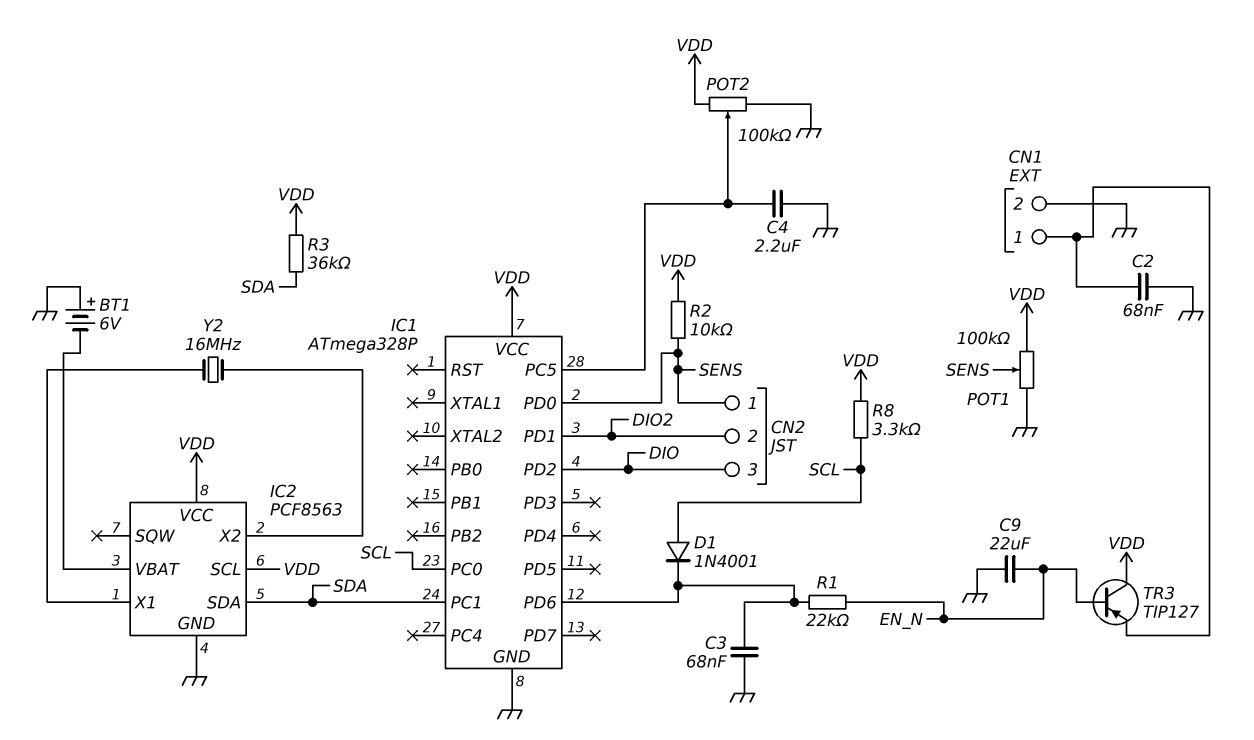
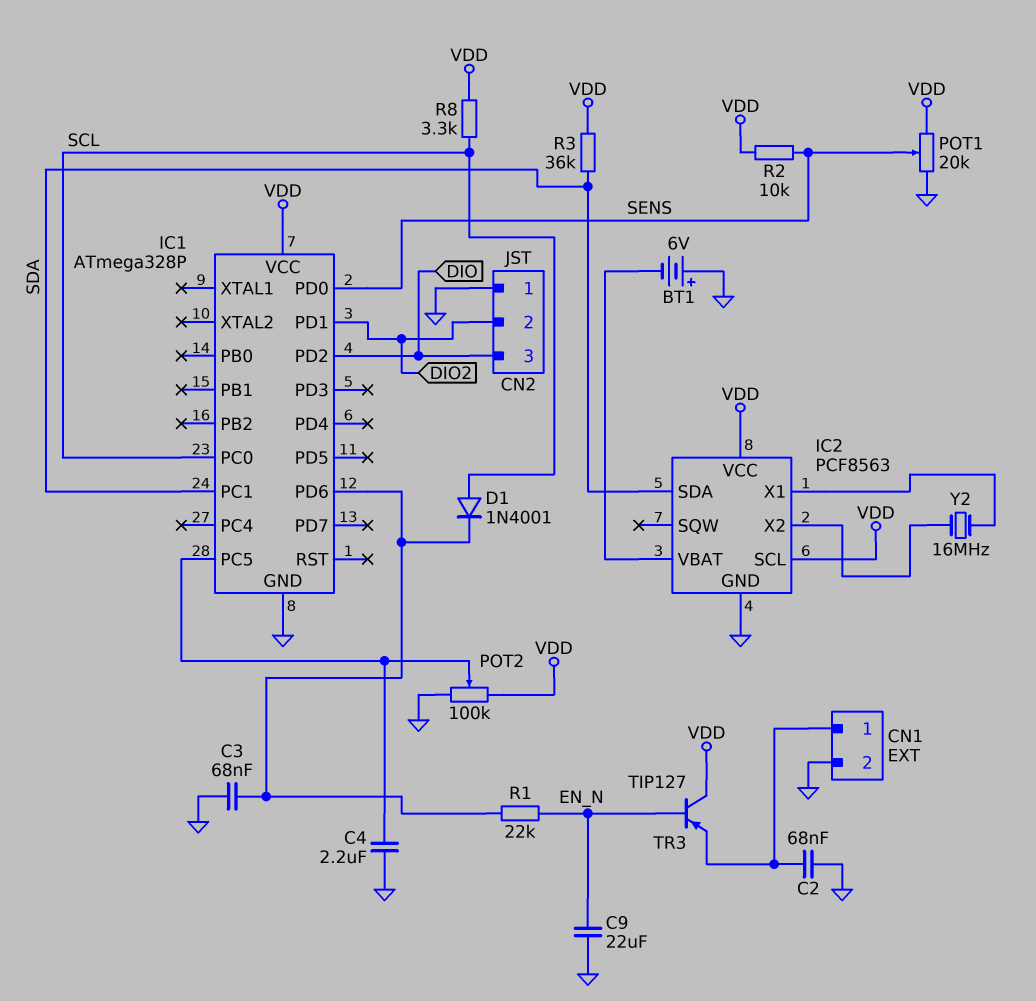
CN2 pin 1: SENS -> GND
POT1: 100k (GND, VDD, wiper SENS) -> 20k (GND, VDD, wiper SENS)

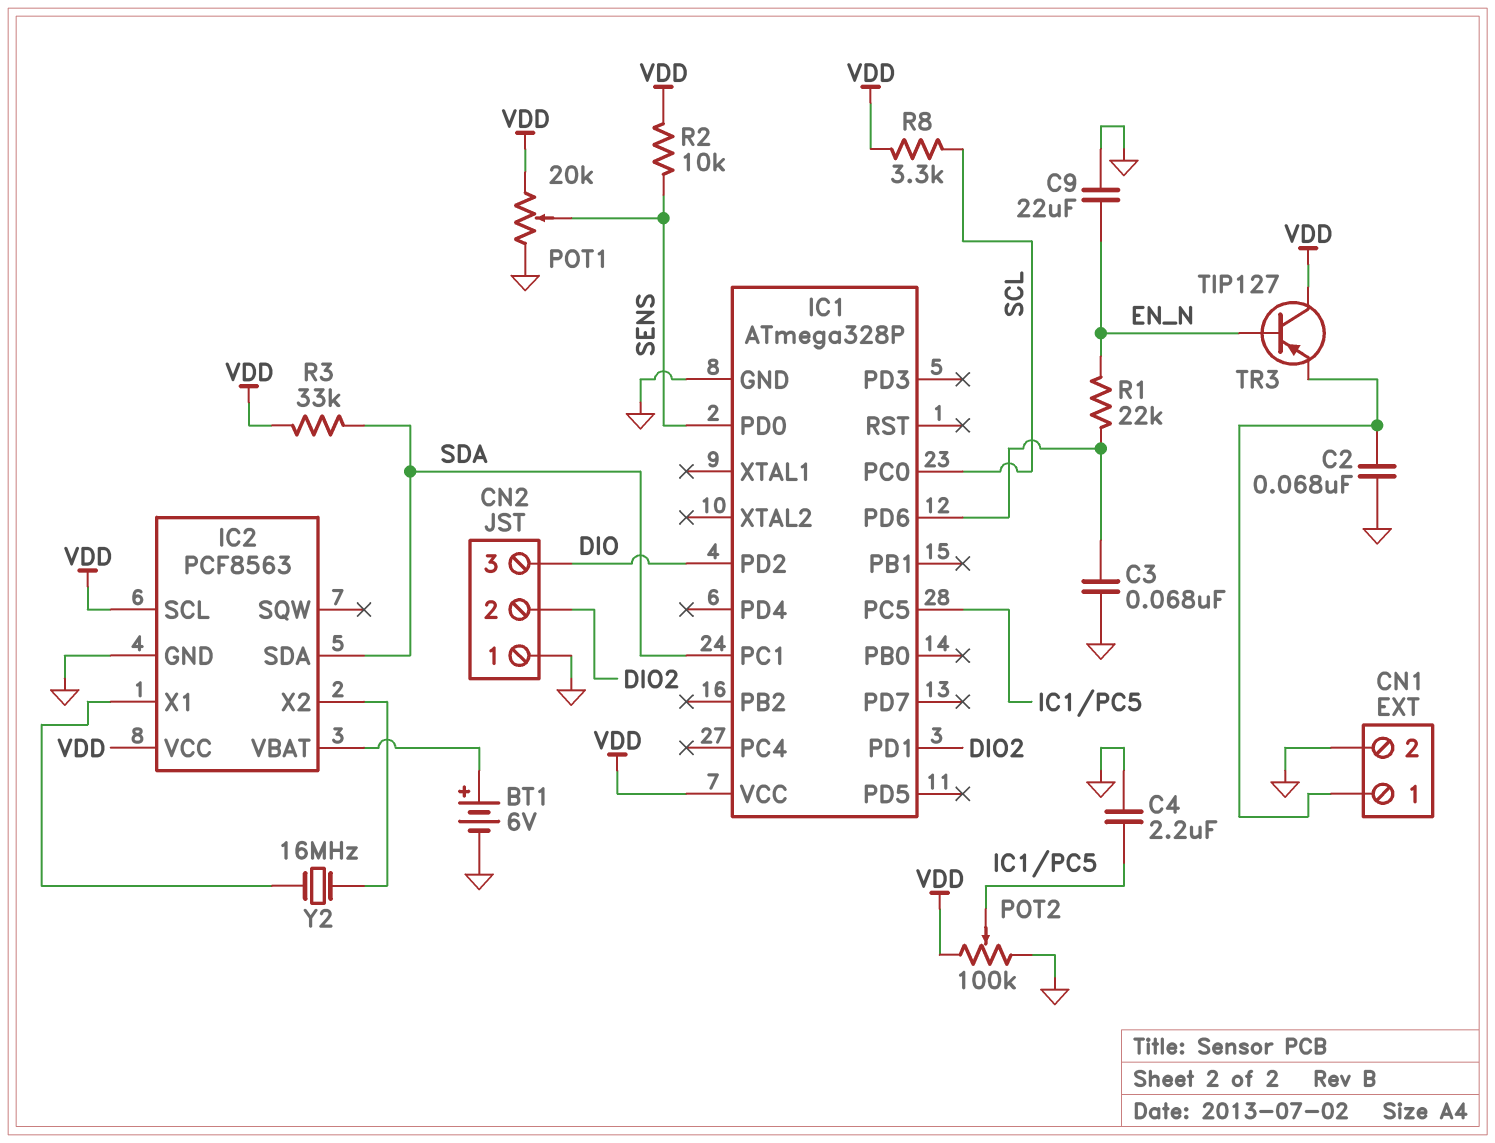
BT1: 6V (plus GND, minus IC2/VBAT) -> 6V (plus IC2/VBAT, minus GND)
D1: diode 1N4001 (A SCL, K IC1/PD6) -> none
R3: 36k (SDA, VDD) -> 33k (SDA, VDD)

